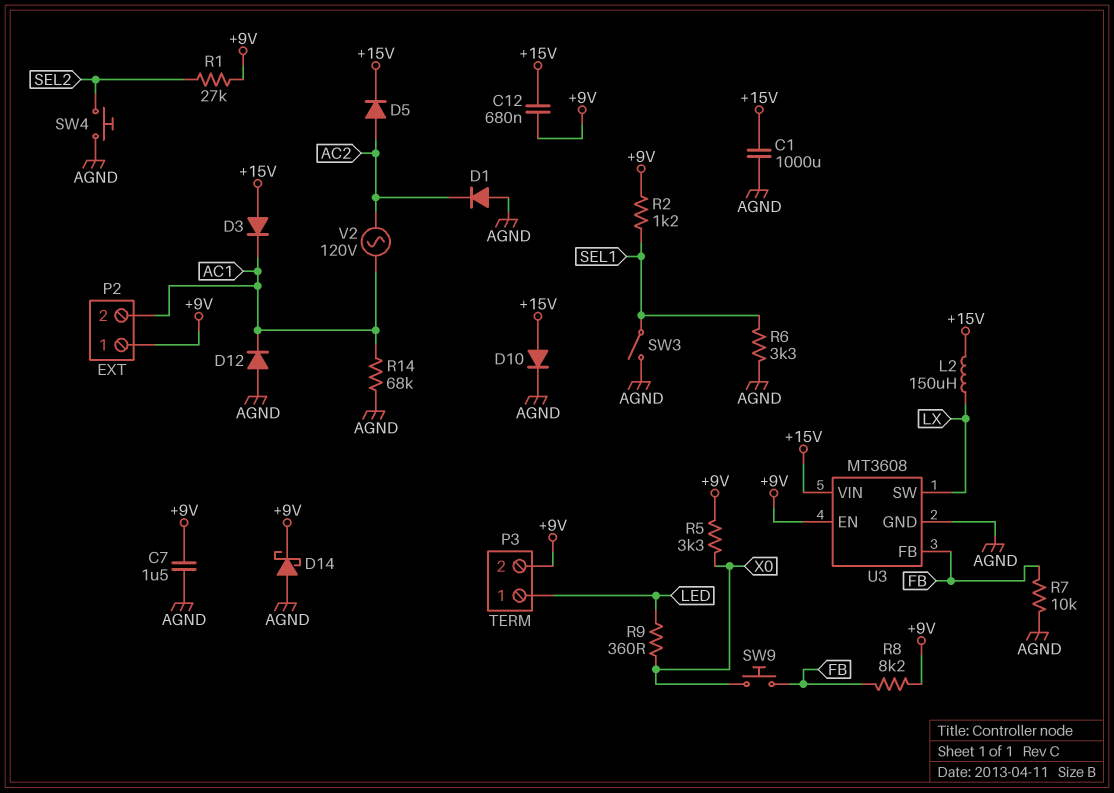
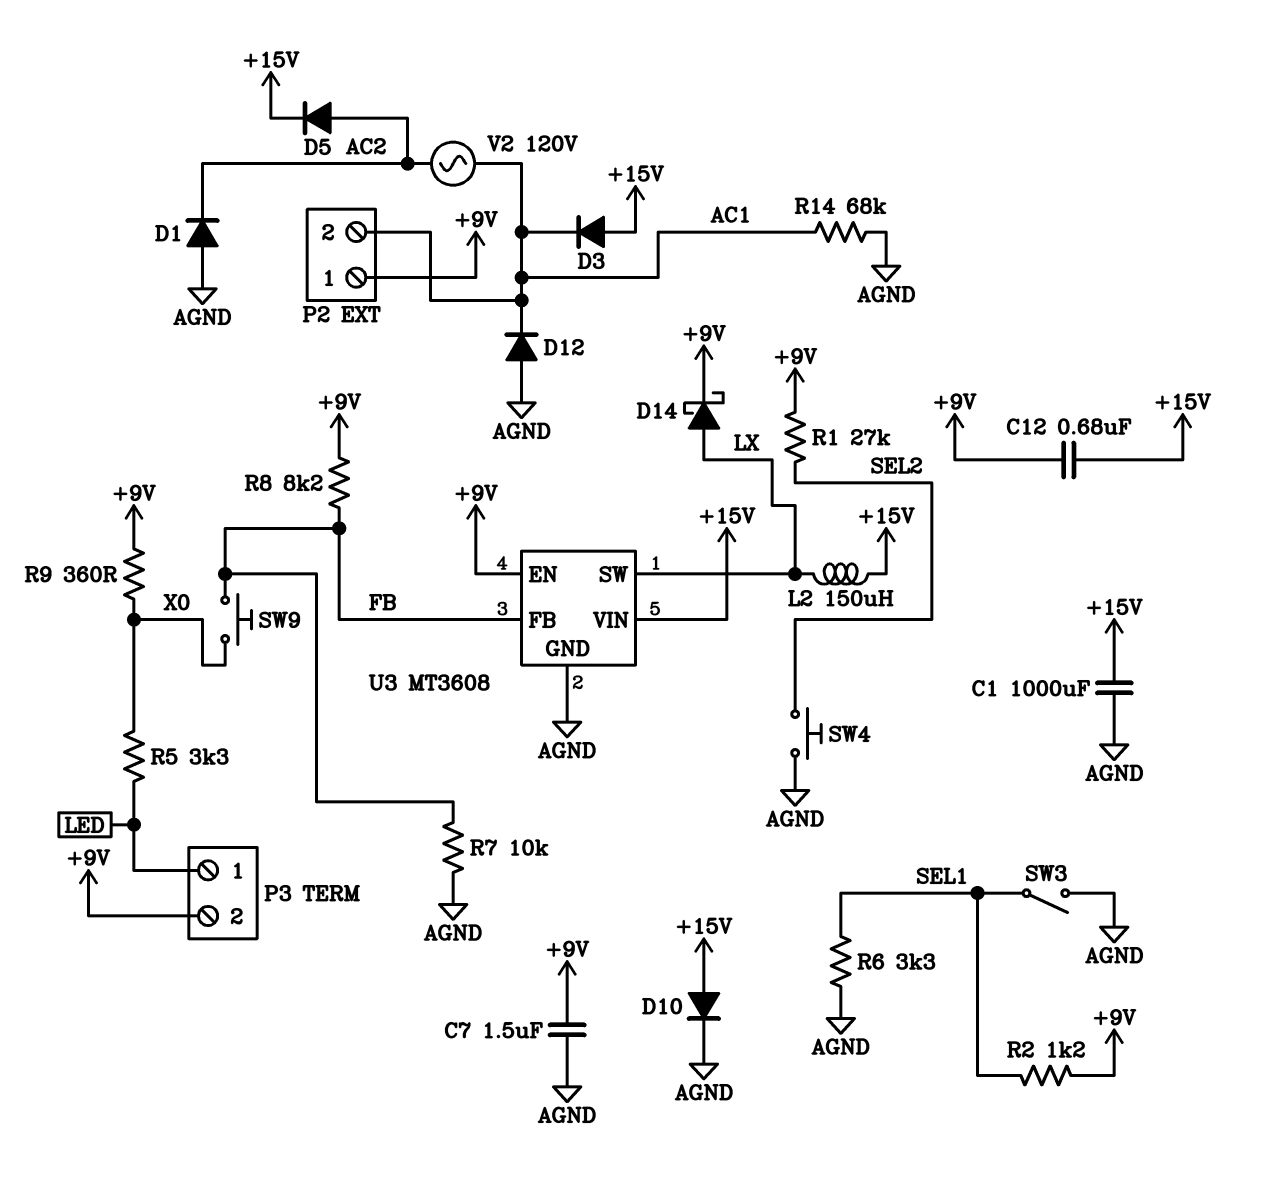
D14: schottky (A AGND, K +9V) -> schottky (A LX, K +9V)
R5: 3.3k (+9V, X0) -> 3.3k (LED, X0)
R9: 360 (LED, X0) -> 360 (+9V, X0)

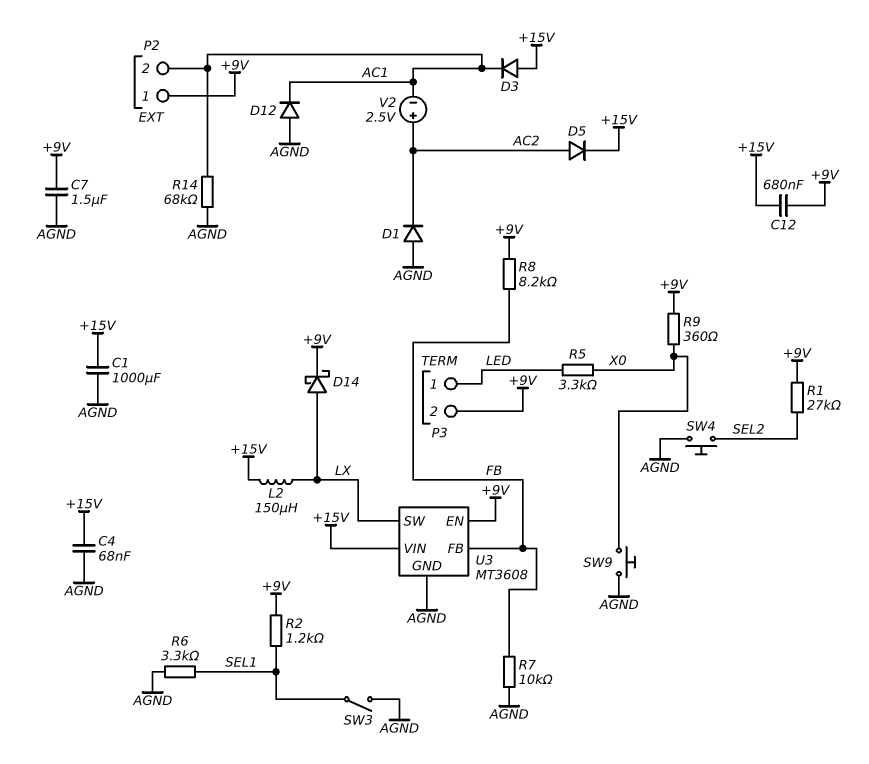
C4: none -> 68nF (+15V, AGND)
D10: diode (A +15V, K AGND) -> none
SW9: button (FB, X0) -> button (AGND, X0)
V2: AC 120V (AC1, AC2) -> 2.5V (plus AC2, minus AC1)

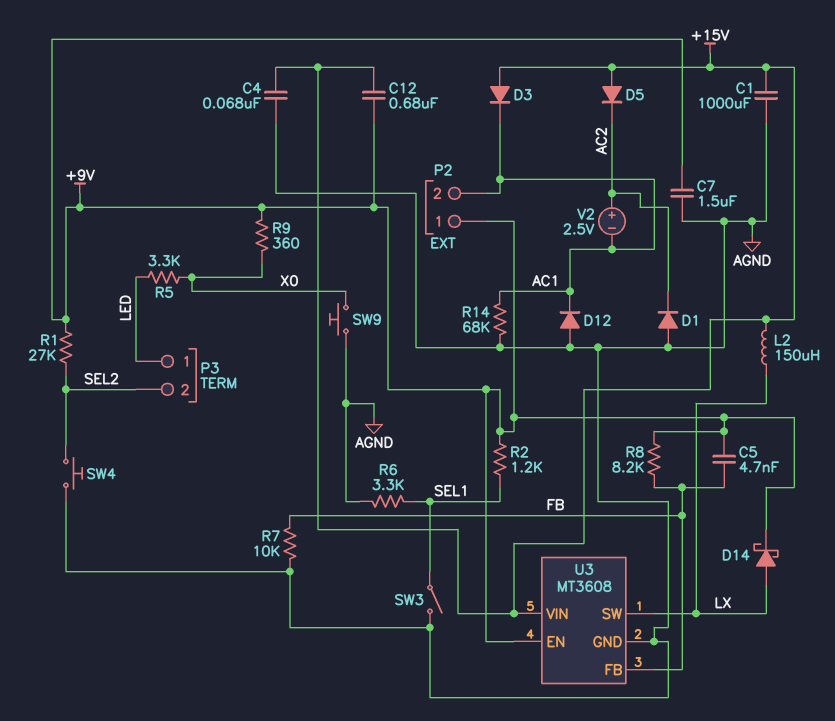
C5: none -> 4.7nF (+9V, FB)
D5: diode (A AC2, K +15V) -> diode (A +15V, K AC2)
P3 pin 2: +9V -> SEL2

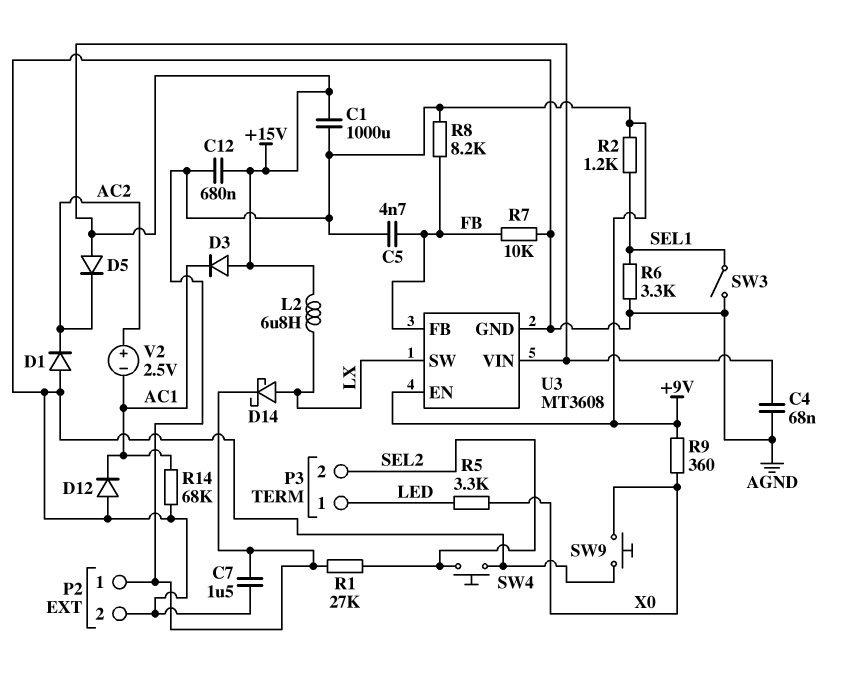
C1: 1000uF (+15V, AGND) -> 1000uF (+9V, +15V)
L2: 150uH (+15V, LX) -> 6.8uH (+15V, LX)
P2 pin 2: AC1 -> AGND

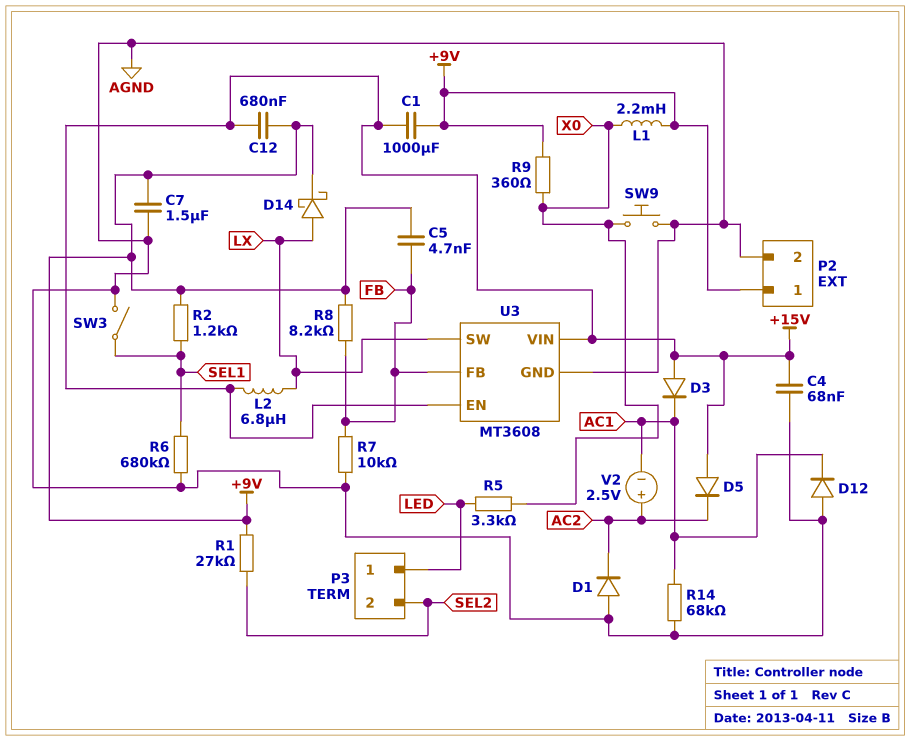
L1: none -> 2.2mH (+9V, X0)
R6: 3.3k (AGND, SEL1) -> 680k (AGND, SEL1)
SW4: button (AGND, SEL2) -> none
U3 pin EN: +9V -> +15V

